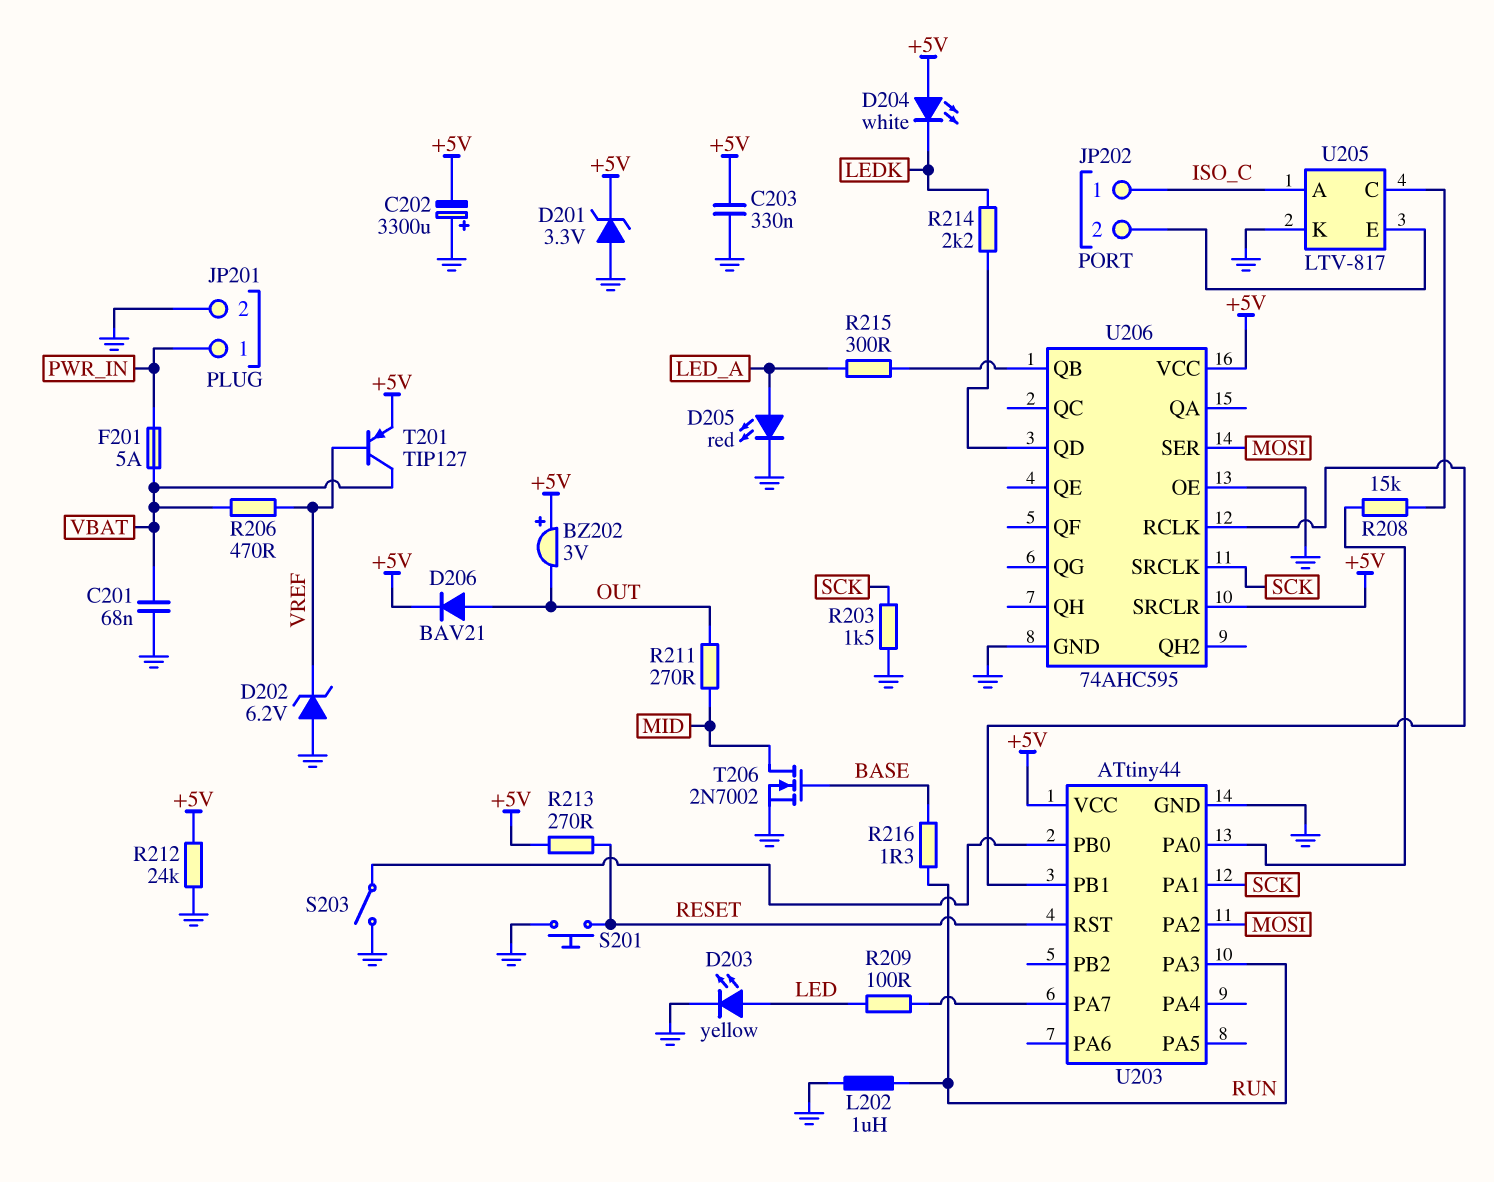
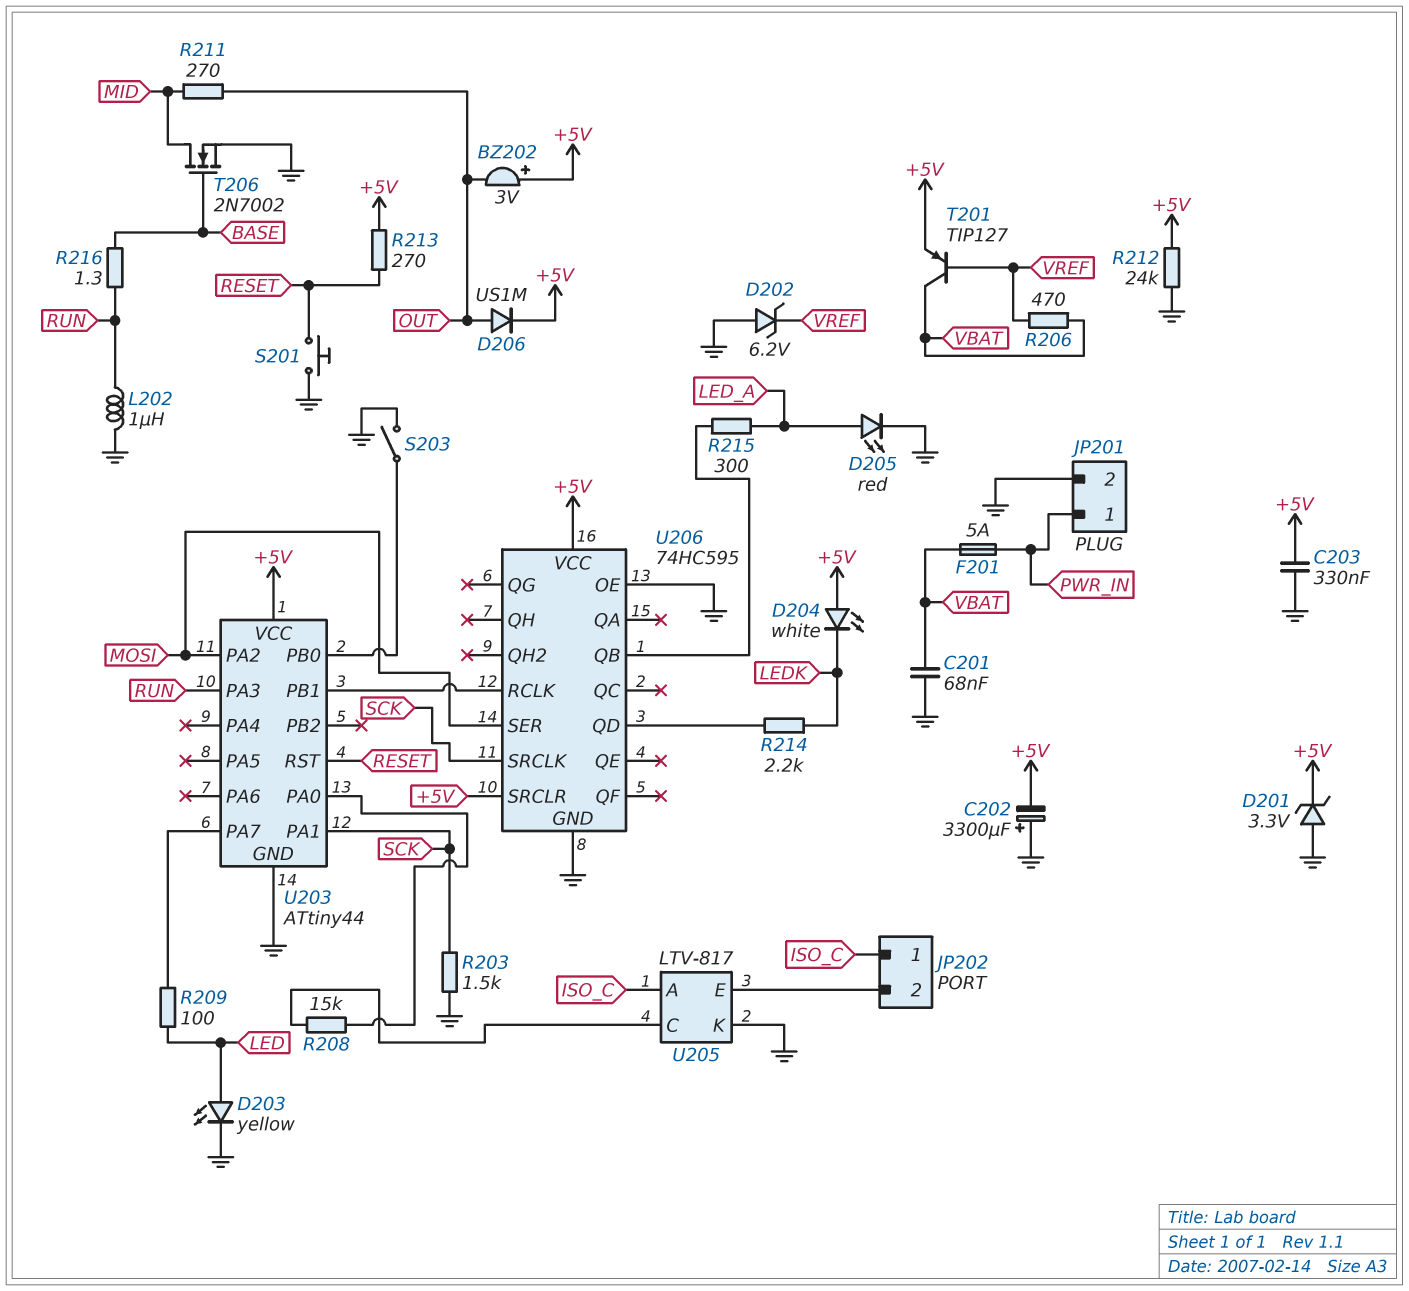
D206: diode BAV21 (A OUT, K +5V) -> diode US1M (A OUT, K +5V)
U206: 74AHC595 -> 74HC595

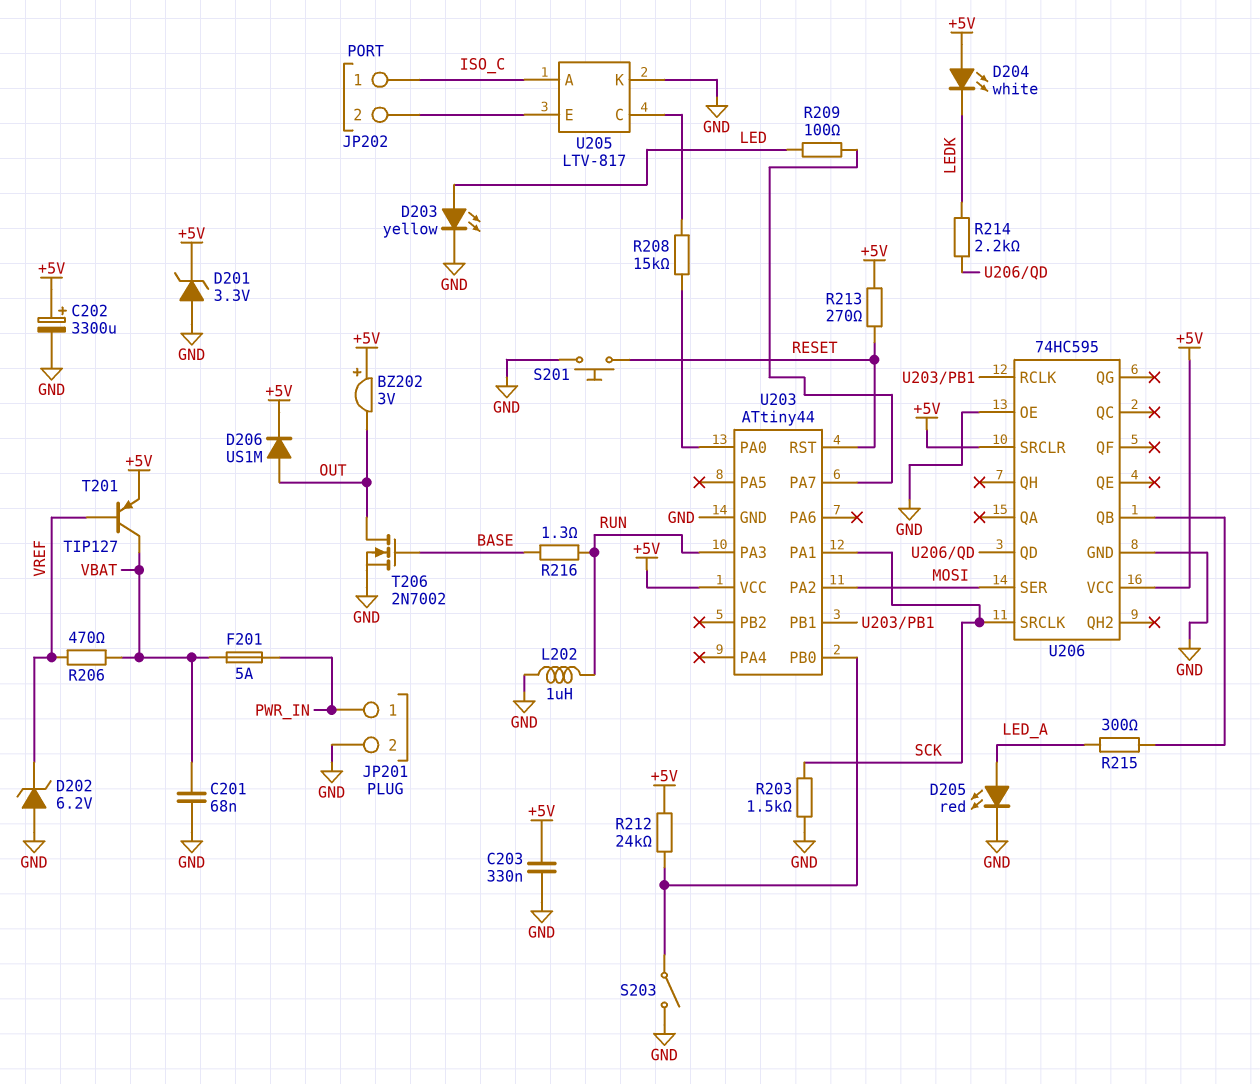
C202: 3300uF (plus GND, minus +5V) -> 3300uF (plus +5V, minus GND)
R211: 270 (MID, OUT) -> none
R212: 24k (+5V, GND) -> 24k (+5V, U203/PB0)
T206: NMOS 2N7002 (G BASE, D MID, S GND) -> NMOS 2N7002 (G BASE, D OUT, S GND)

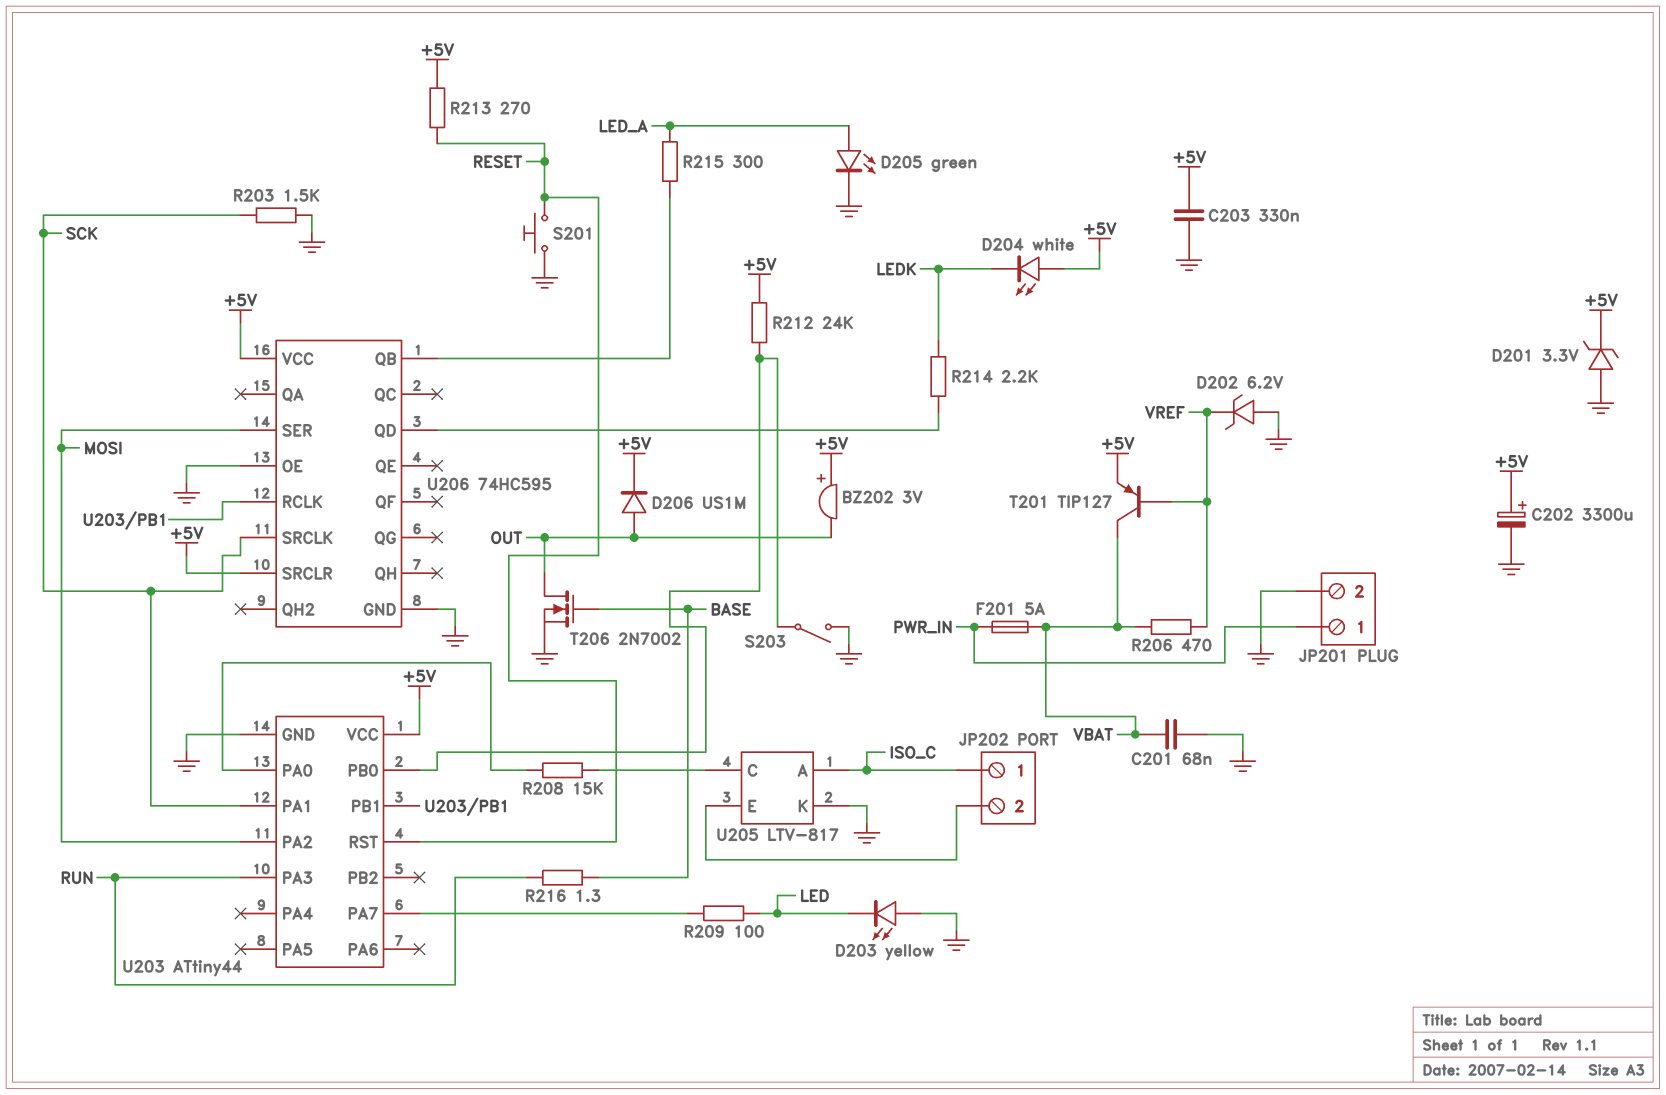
D203: LED yellow (A LED, K GND) -> LED yellow (A GND, K LED)
D205: LED red (A LED_A, K GND) -> LED green (A LED_A, K GND)
L202: 1uH (GND, RUN) -> none

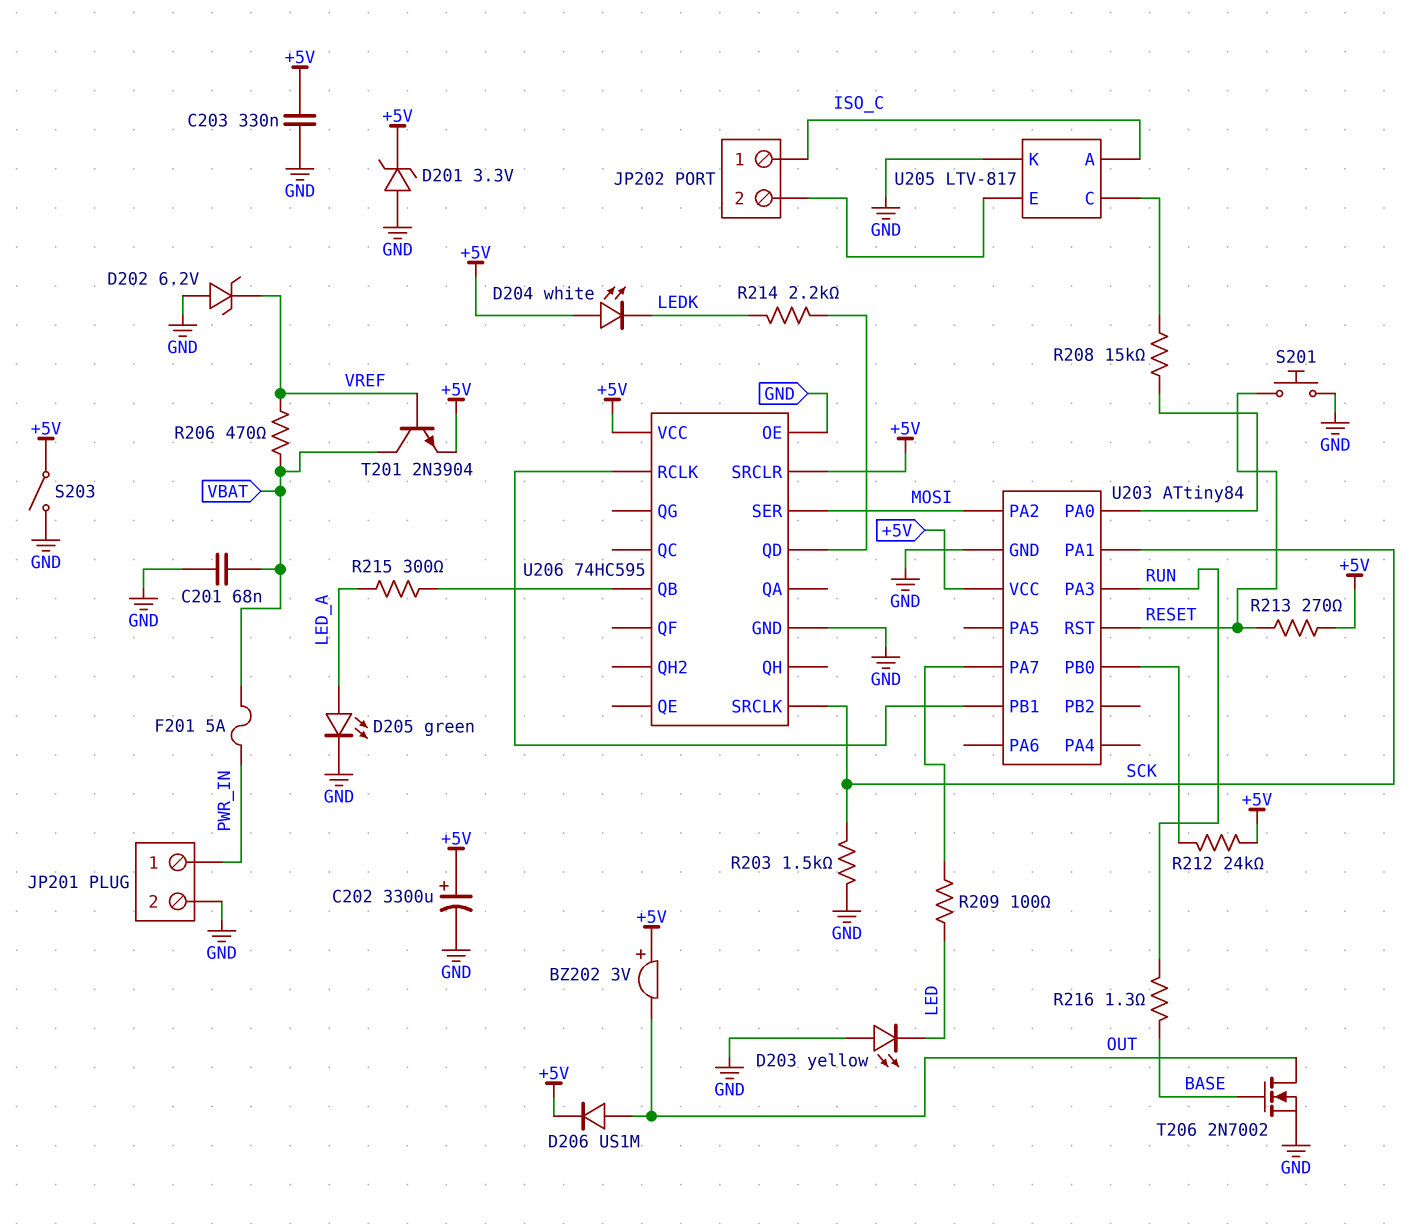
S203: switch (GND, U203/PB0) -> switch (+5V, GND)
T201: PNP TIP127 (B VREF, C VBAT, E +5V) -> NPN 2N3904 (B VREF, C VBAT, E +5V)
U203: ATtiny44 -> ATtiny84

